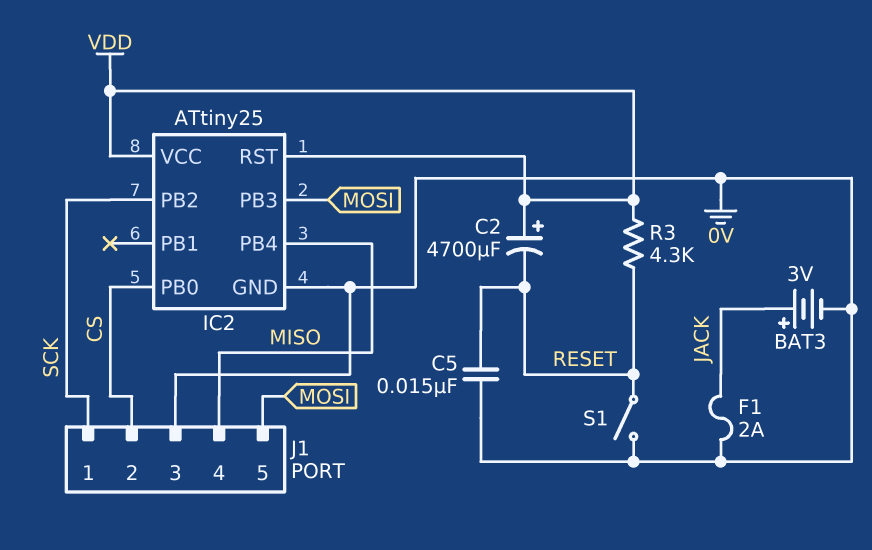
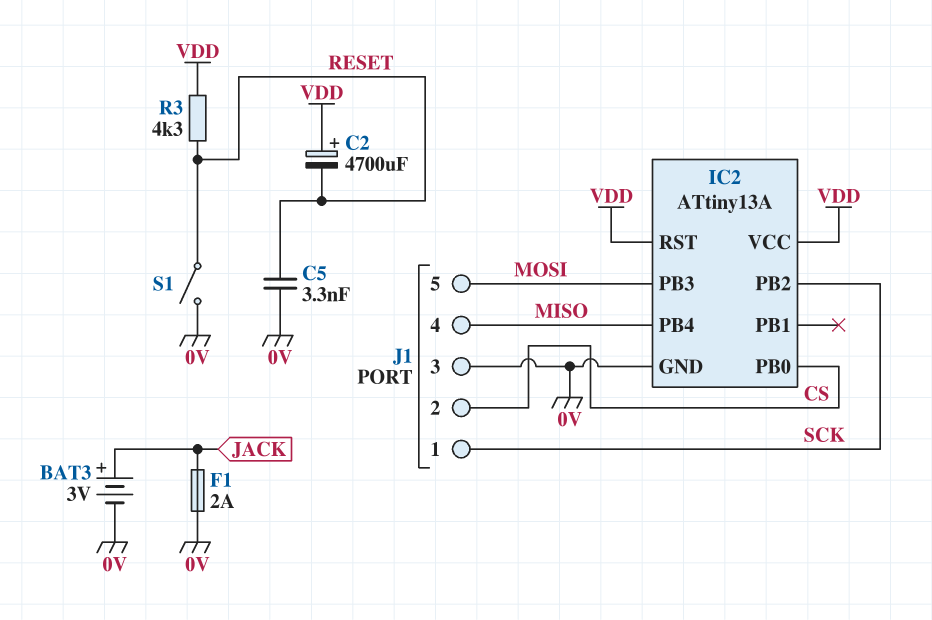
C5: 15nF (0V, RESET) -> 3.3nF (0V, RESET)
IC2: ATtiny25 -> ATtiny13A

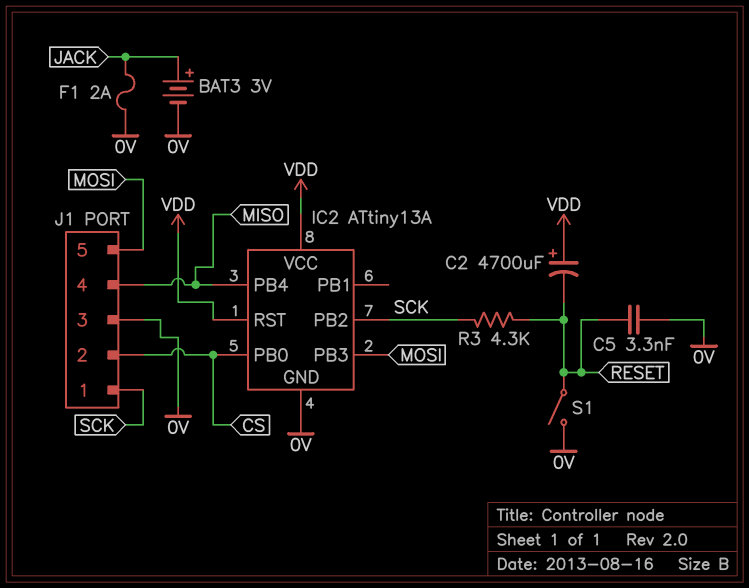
R3: 4.3k (RESET, VDD) -> 4.3k (RESET, SCK)

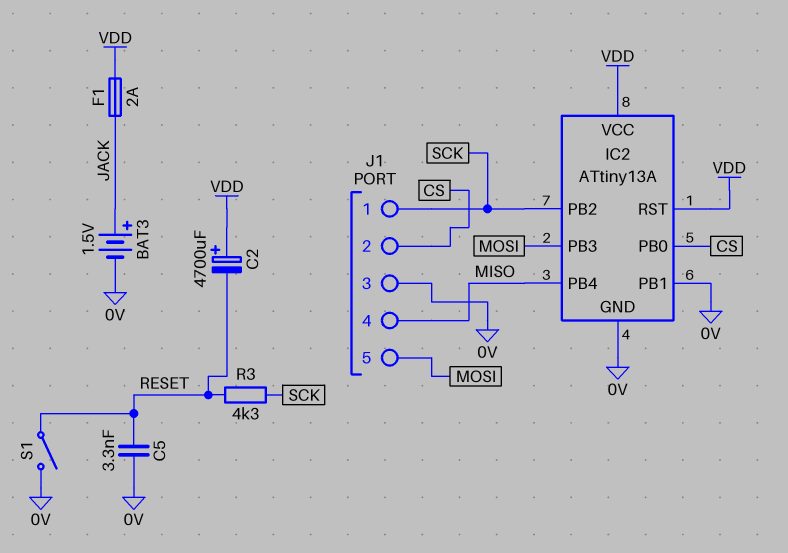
BAT3: 3V (plus JACK, minus 0V) -> 1.5V (plus JACK, minus 0V)
F1: 2A (0V, JACK) -> 2A (JACK, VDD)
IC2 pin PB1: none -> 0V

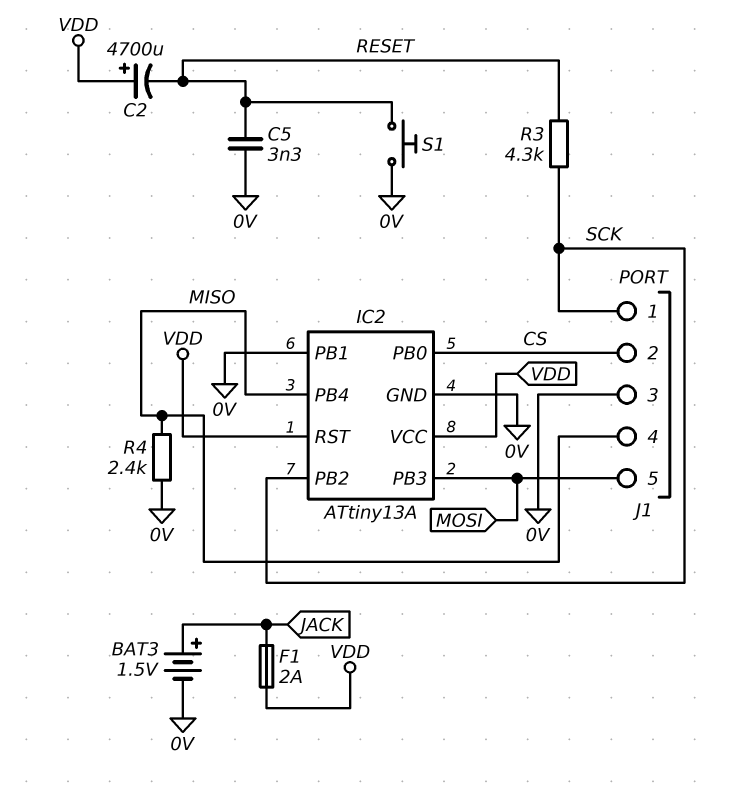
R4: none -> 2.4k (0V, MISO)
S1: switch (0V, RESET) -> button (0V, RESET)

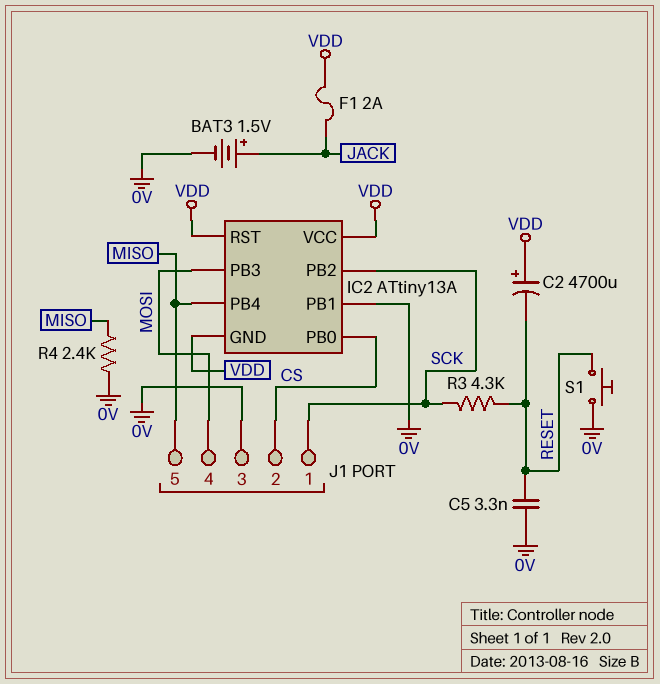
IC2 pin GND: 0V -> VDD
J1 pin 4: MISO -> MOSI
J1 pin 5: MOSI -> MISO

